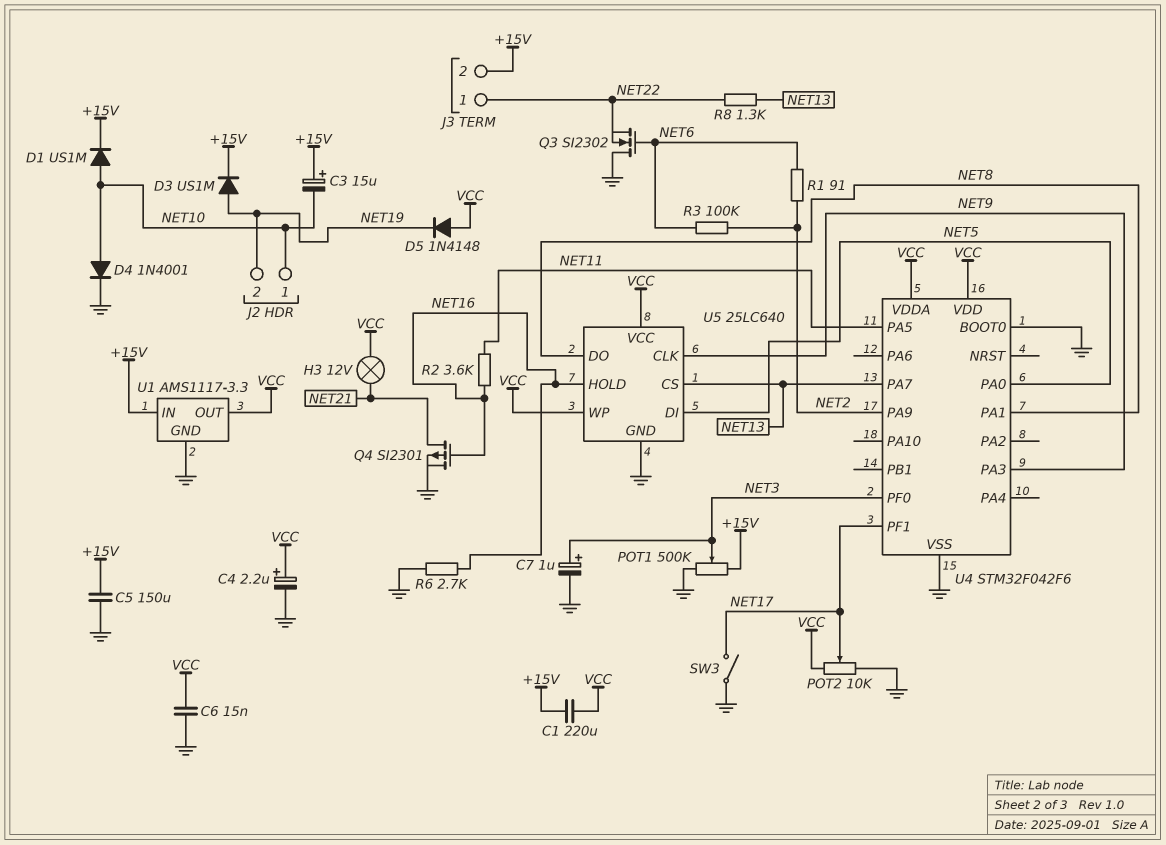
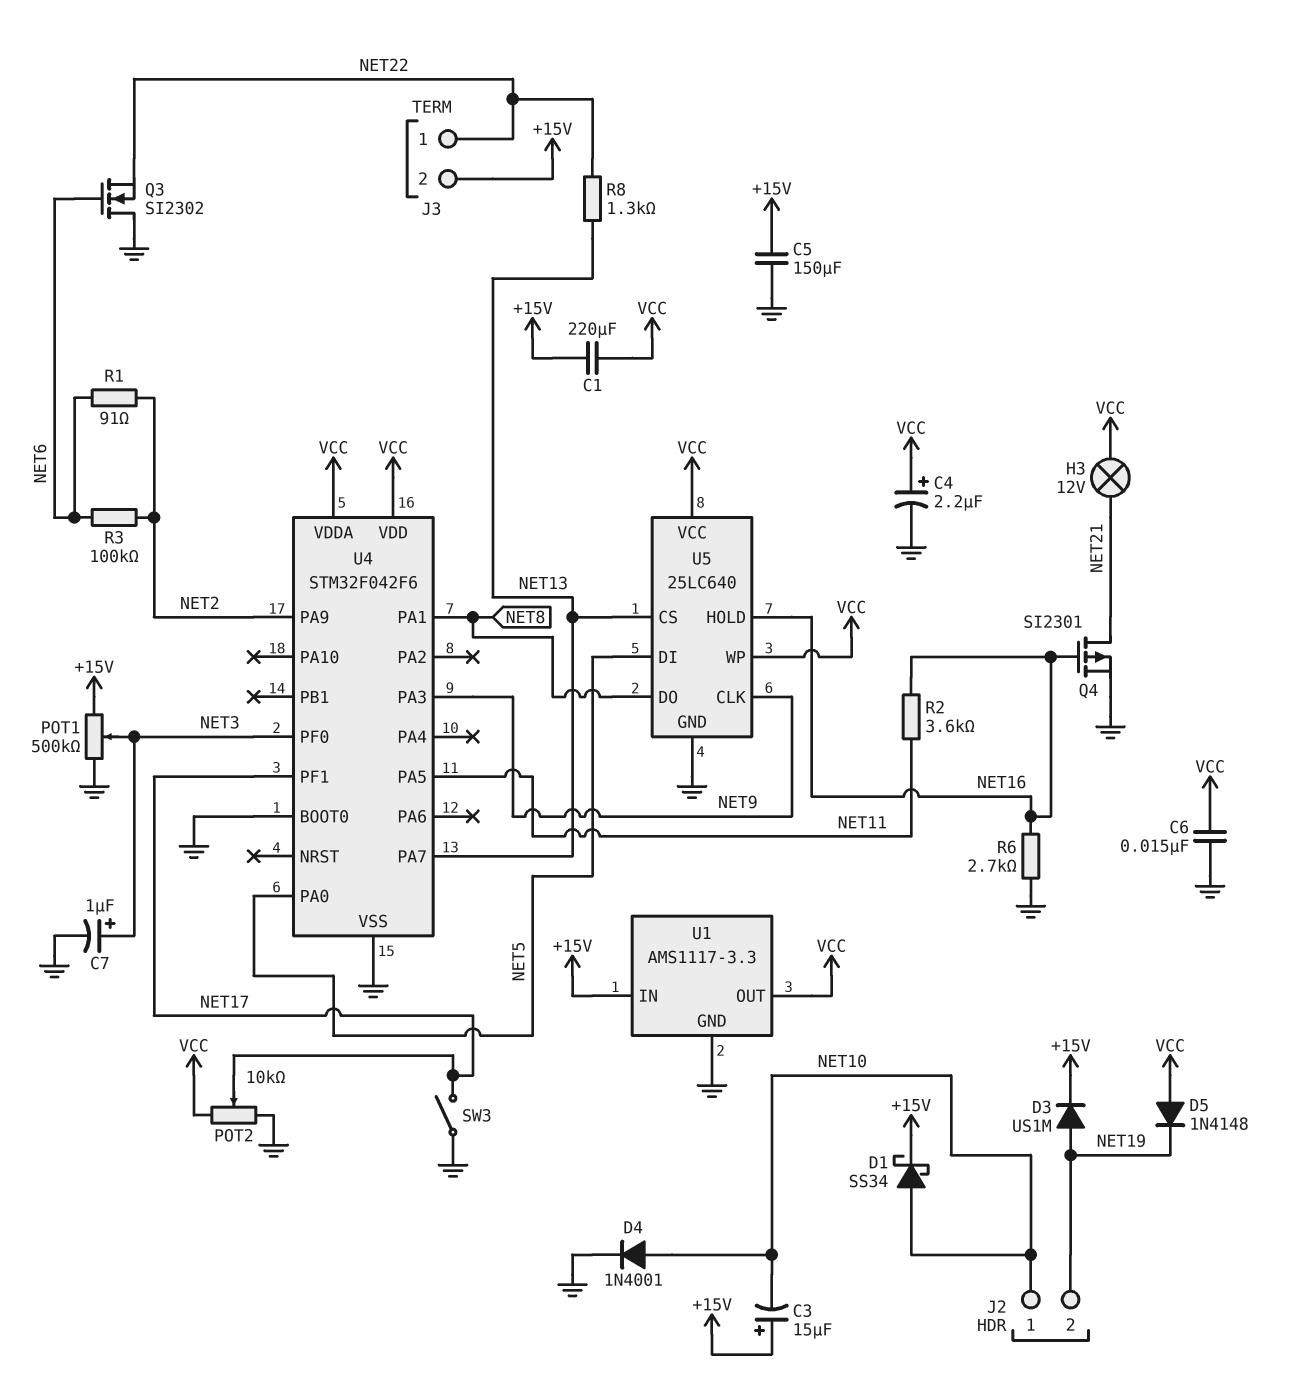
D1: diode US1M (A NET10, K +15V) -> schottky SS34 (A NET10, K +15V)

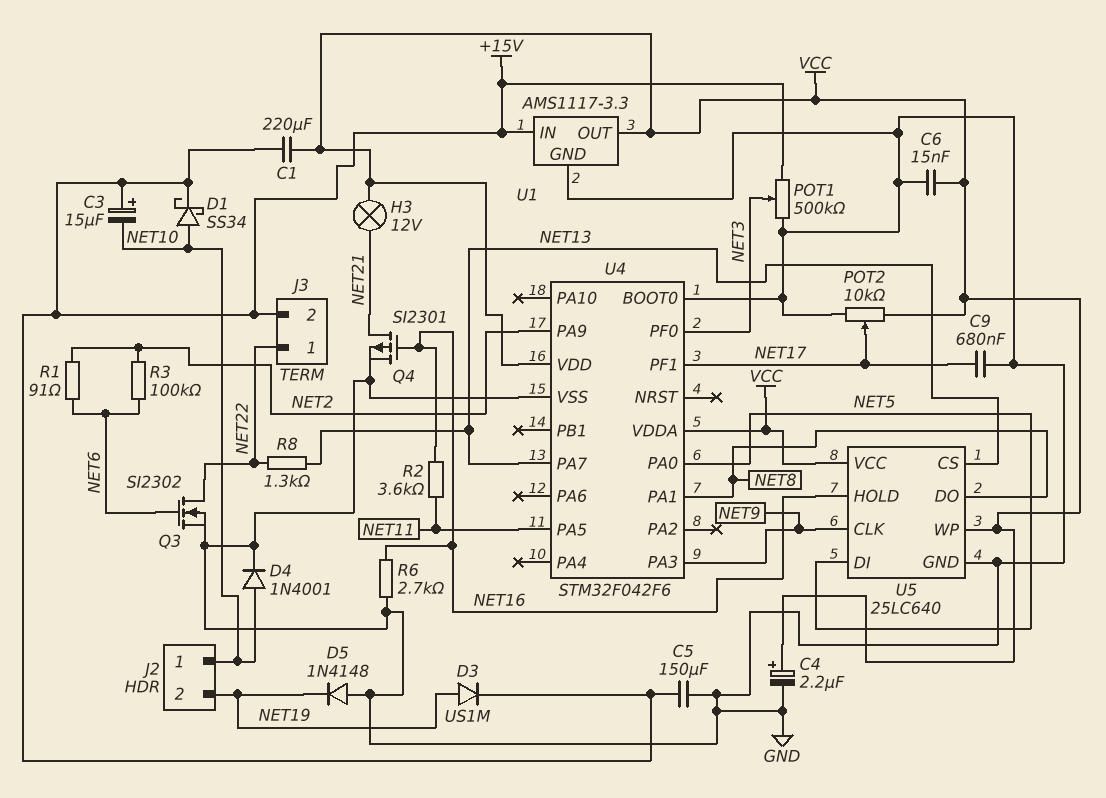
C7: 1uF (plus NET3, minus GND) -> none
C9: none -> 680nF (GND, NET17)
D5: diode 1N4148 (A VCC, K NET19) -> diode 1N4148 (A GND, K NET19)
Q3: NMOS SI2302 (G NET6, D GND, S NET22) -> NMOS SI2302 (G NET6, D NET22, S GND)
SW3: switch (GND, NET17) -> none

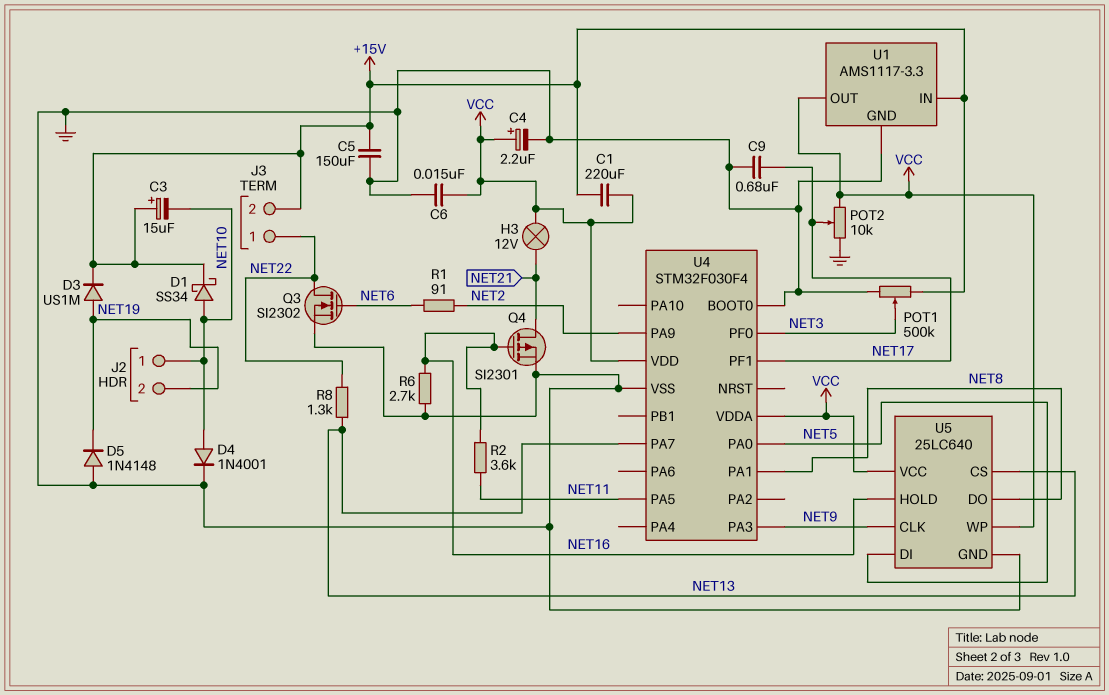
R3: 100k (NET2, NET6) -> none
U4: STM32F042F6 -> STM32F030F4

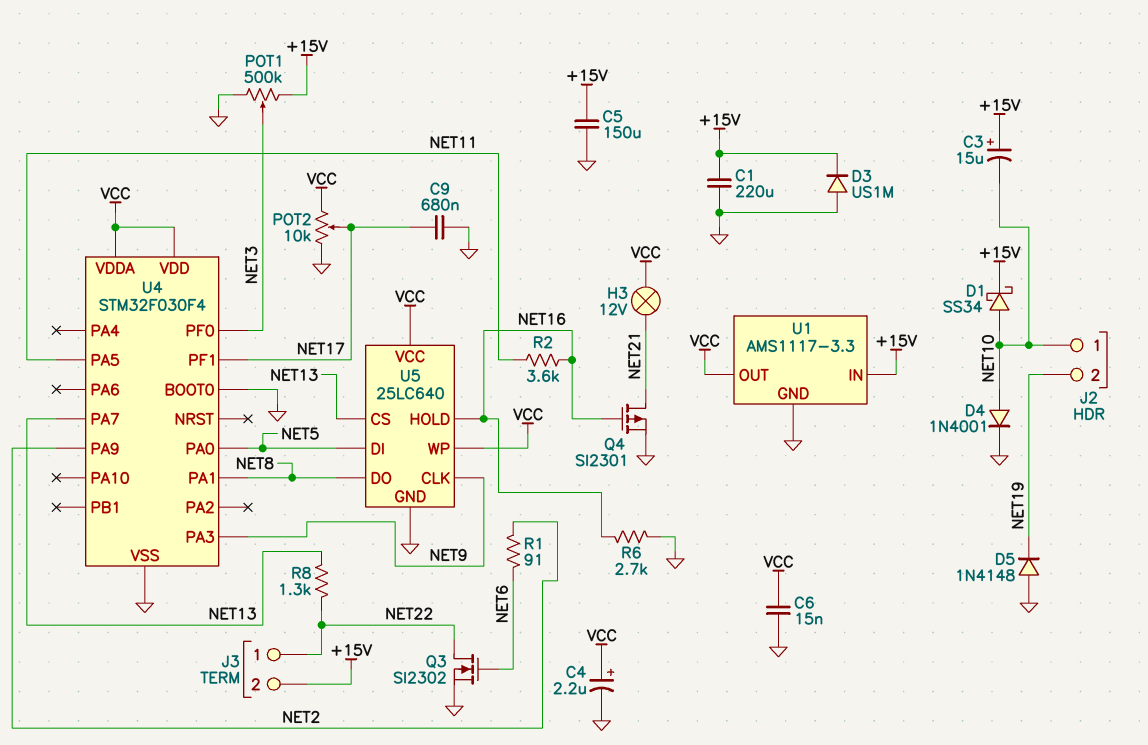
C1: 220uF (+15V, VCC) -> 220uF (+15V, GND)
D3: diode US1M (A NET19, K +15V) -> diode US1M (A GND, K +15V)

